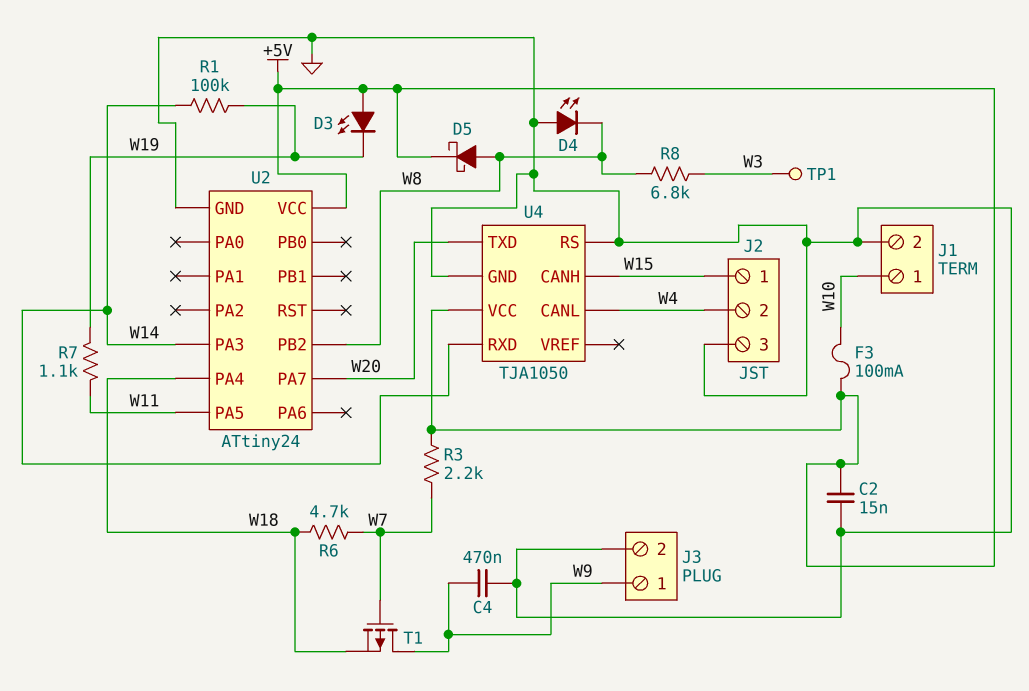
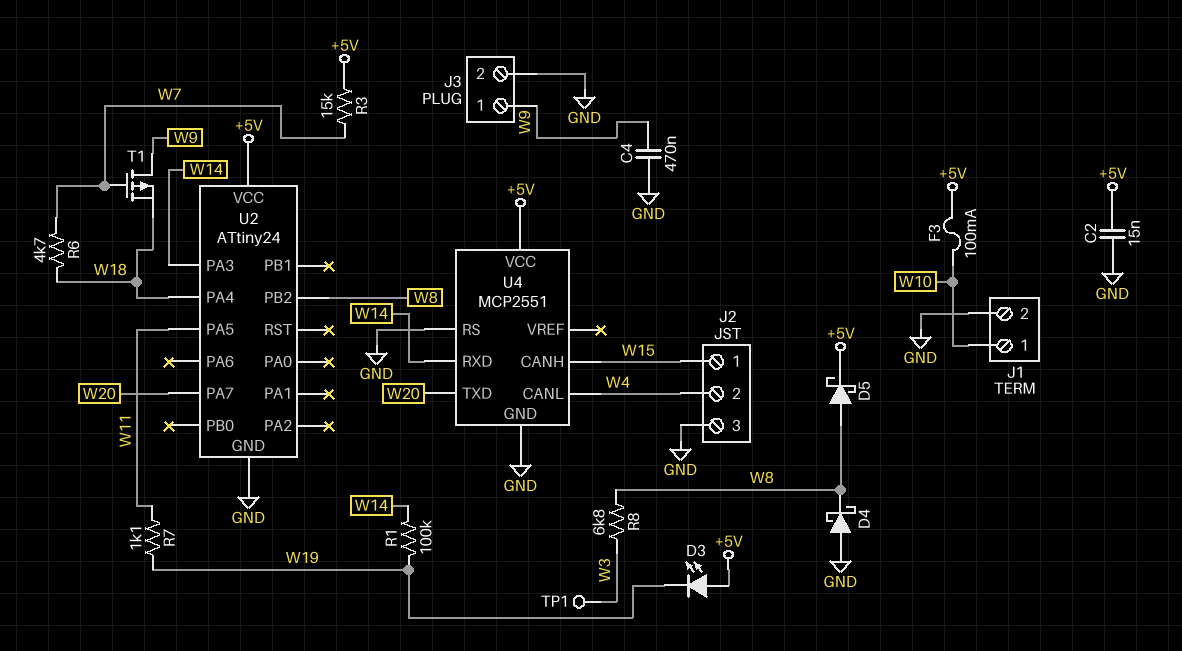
D4: LED (A GND, K W8) -> schottky (A GND, K W8)
R3: 2.2k (+5V, W7) -> 15k (+5V, W7)
U4: TJA1050 -> MCP2551

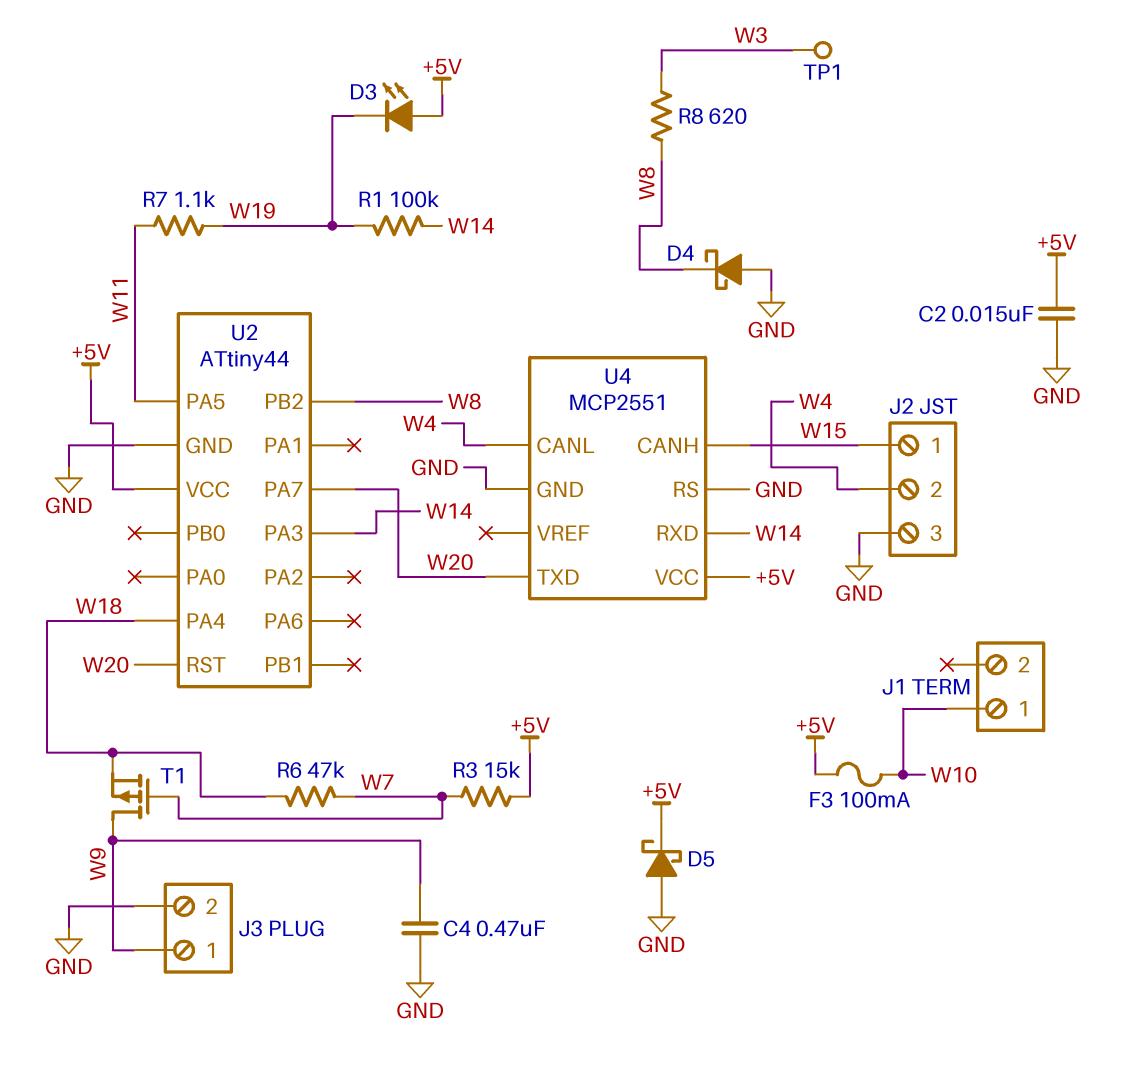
D5: schottky (A W8, K +5V) -> schottky (A GND, K +5V)
J1 pin 2: GND -> none
R6: 4.7k (W7, W18) -> 47k (W7, W18)
R8: 6.8k (W3, W8) -> 620 (W3, W8)
U2: ATtiny24 -> ATtiny44
U2 pin RST: none -> W20

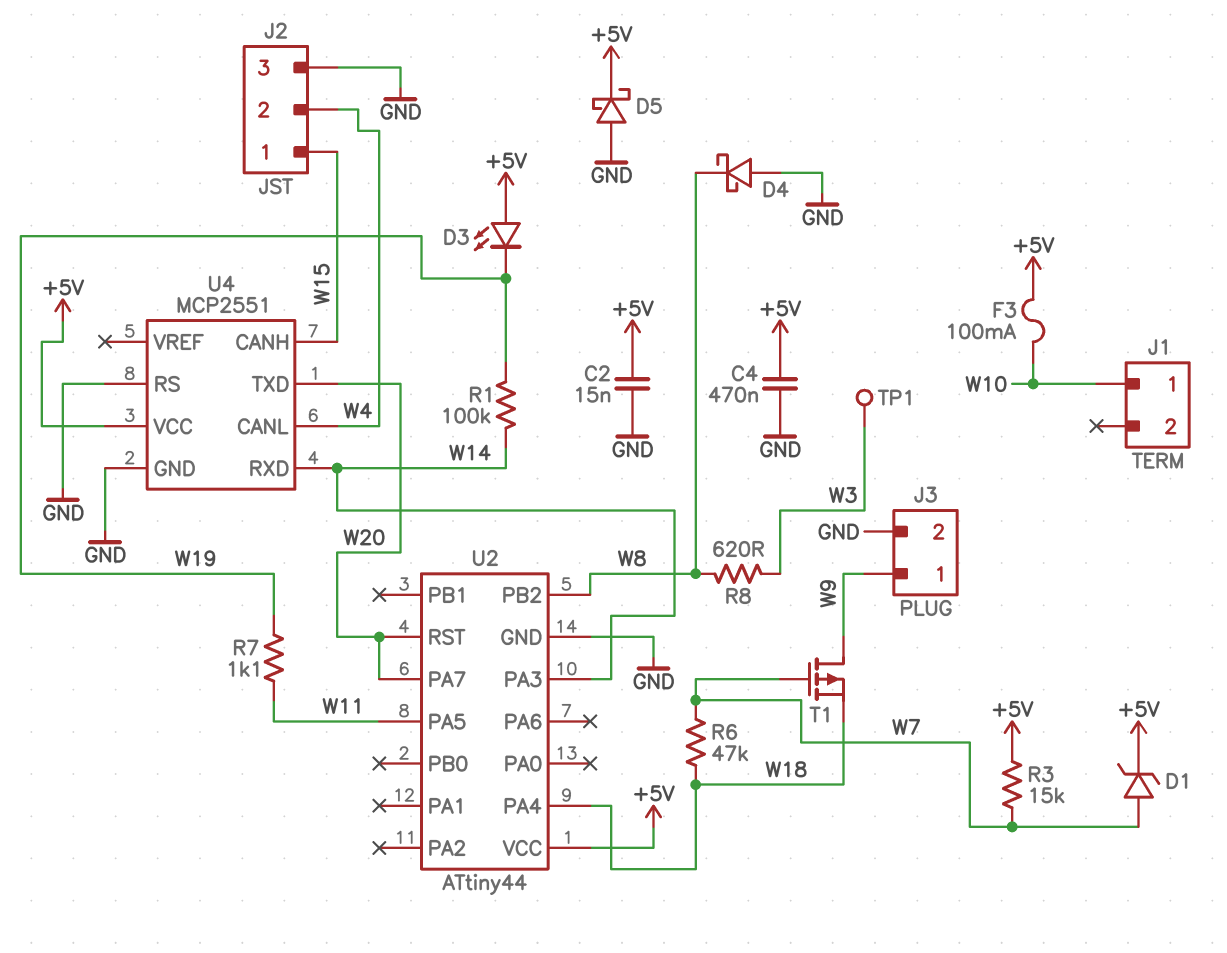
C4: 470nF (GND, W9) -> 470nF (+5V, GND)
D1: none -> zener (A W7, K +5V)

